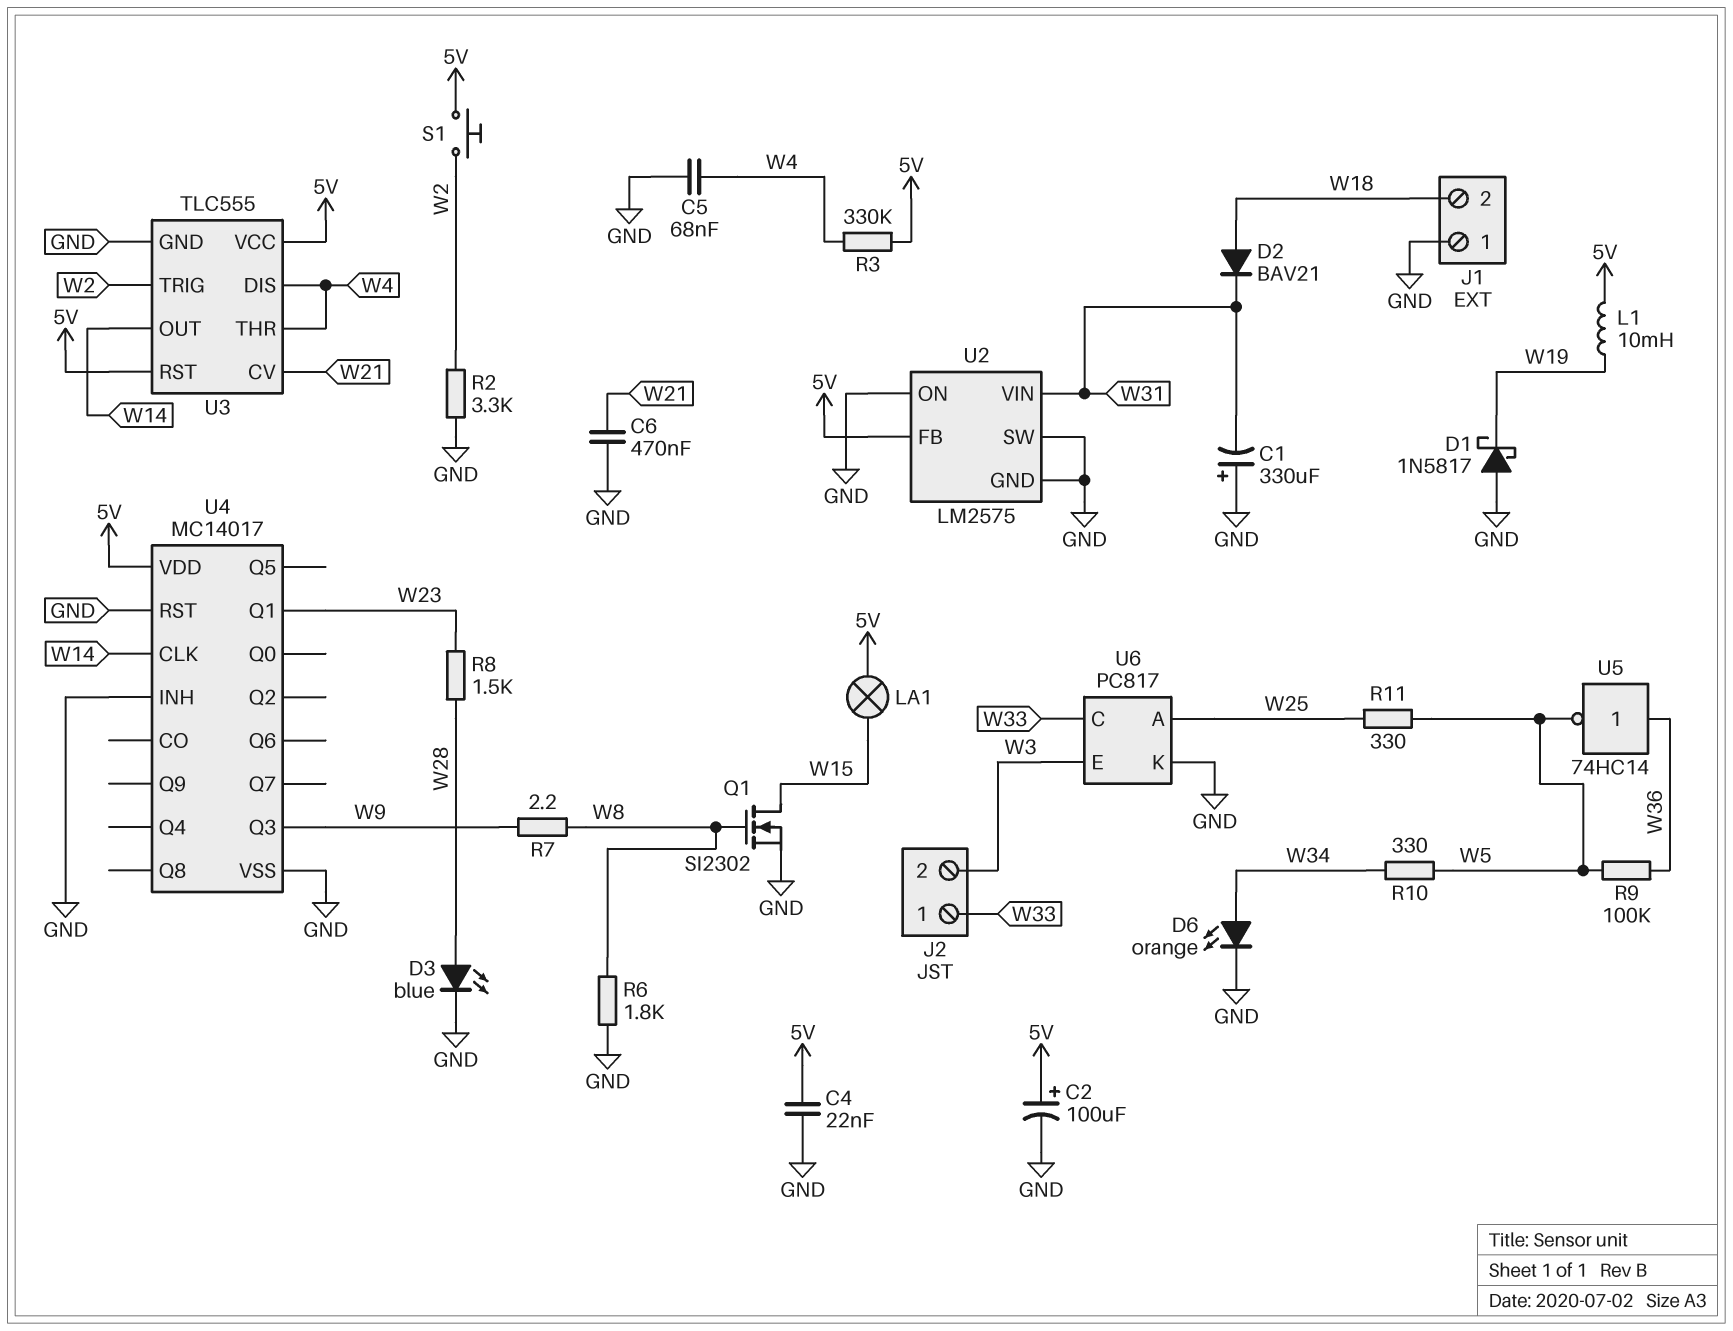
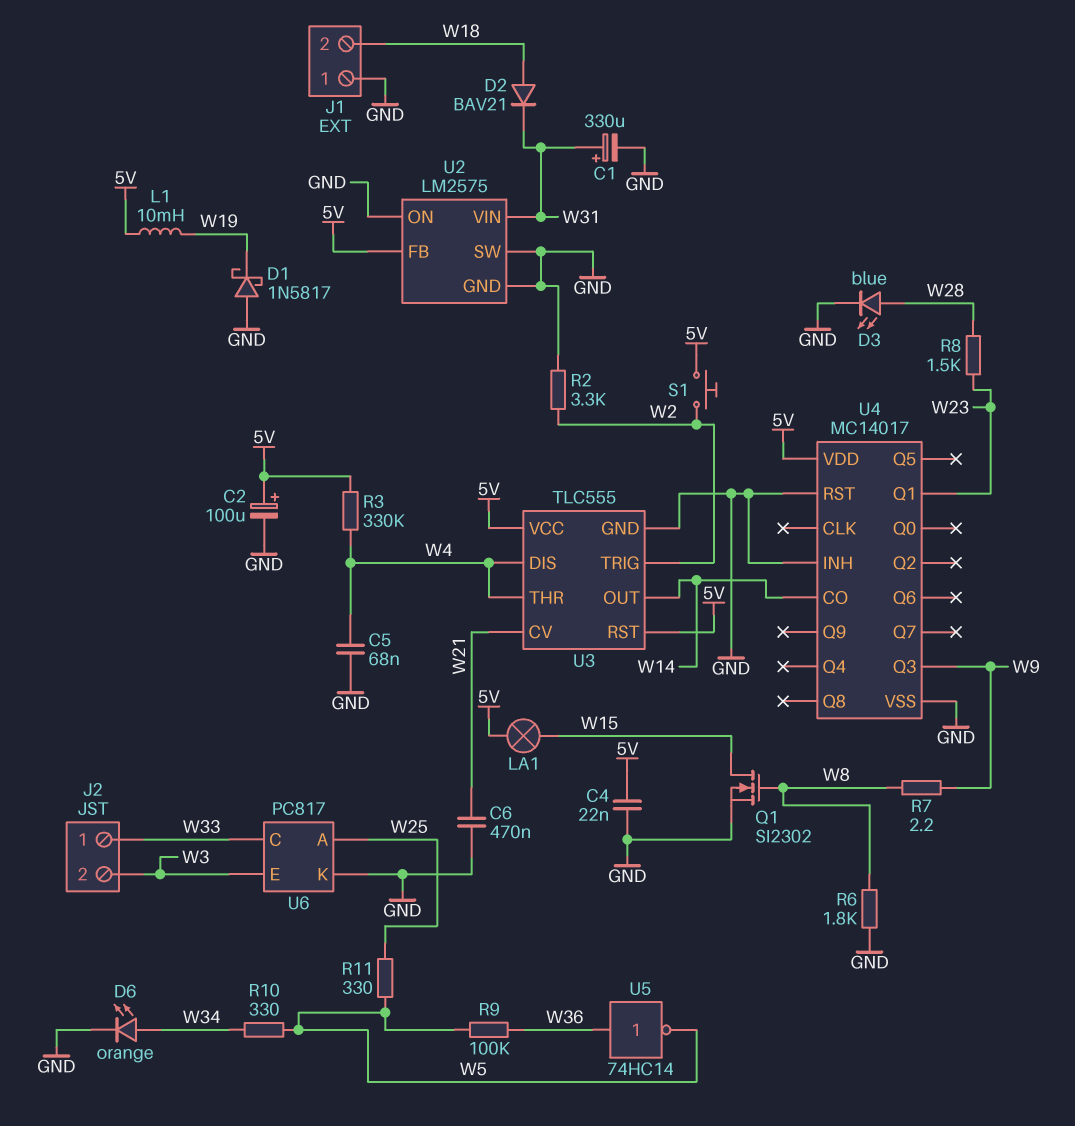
C1: 330uF (plus GND, minus W31) -> 330uF (plus W31, minus GND)
U4 pin CLK: W14 -> none
U4 pin CO: none -> W14

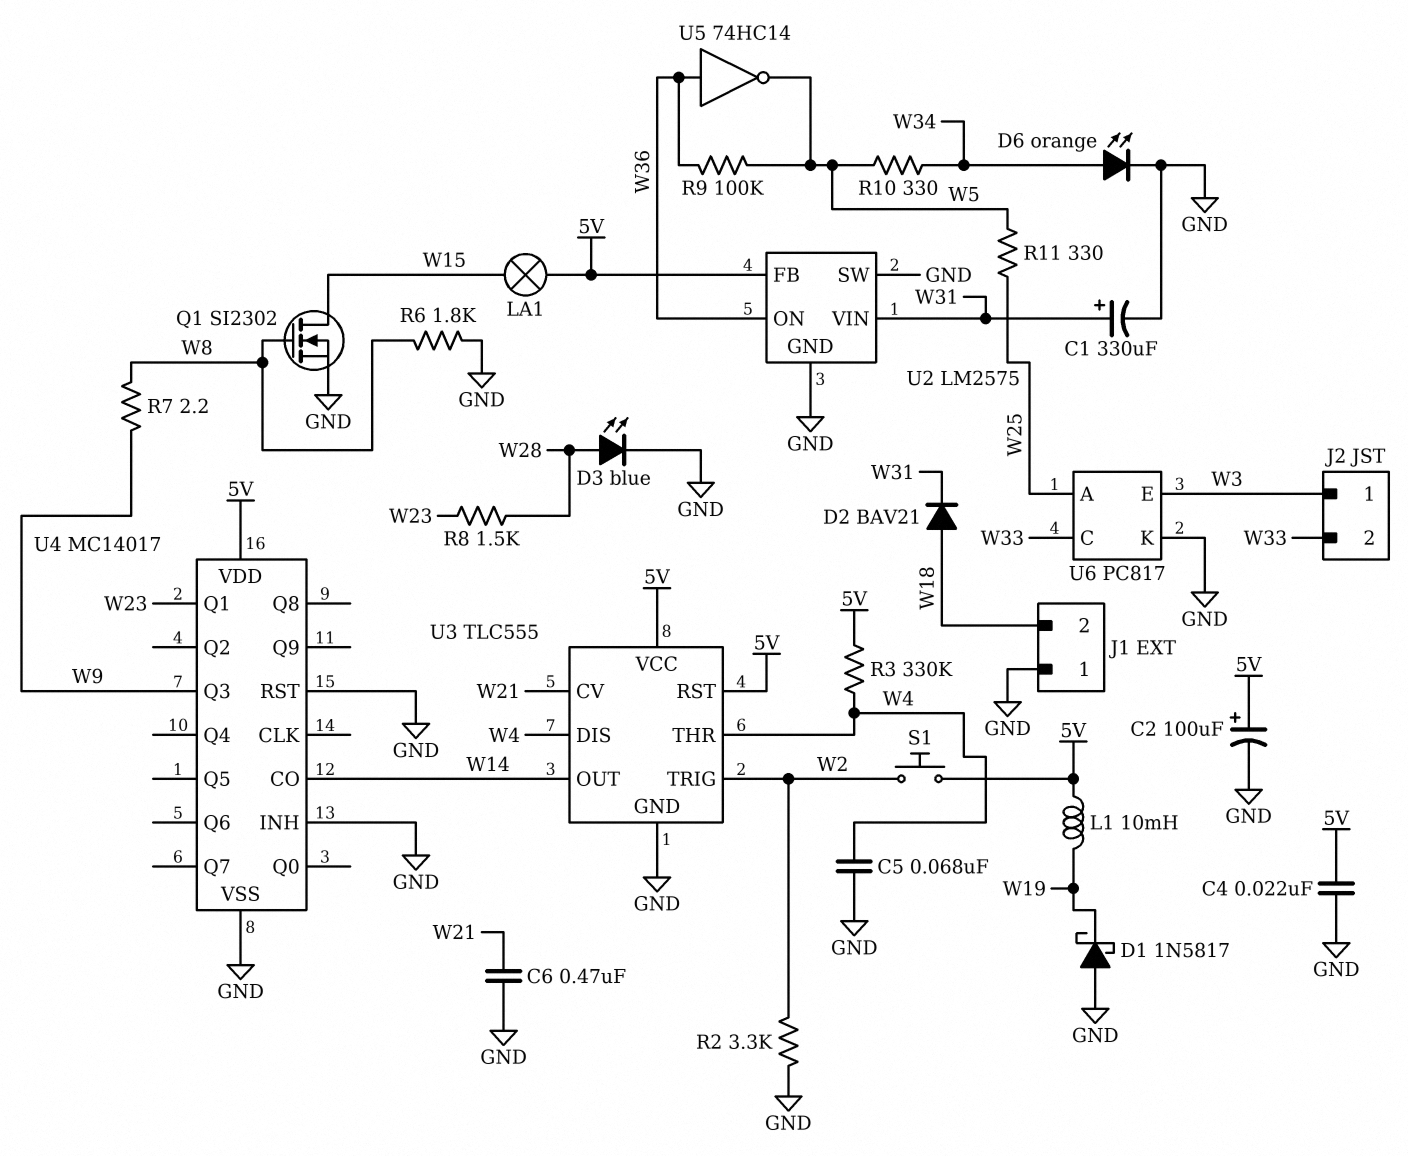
J2 pin 1: W33 -> W3
J2 pin 2: W3 -> W33
U2 pin ON: GND -> W36

